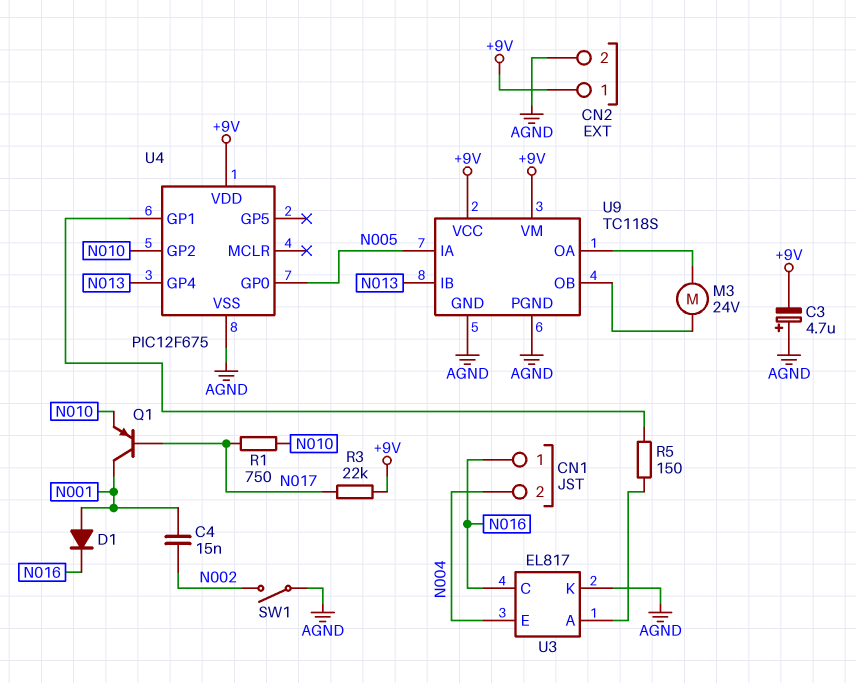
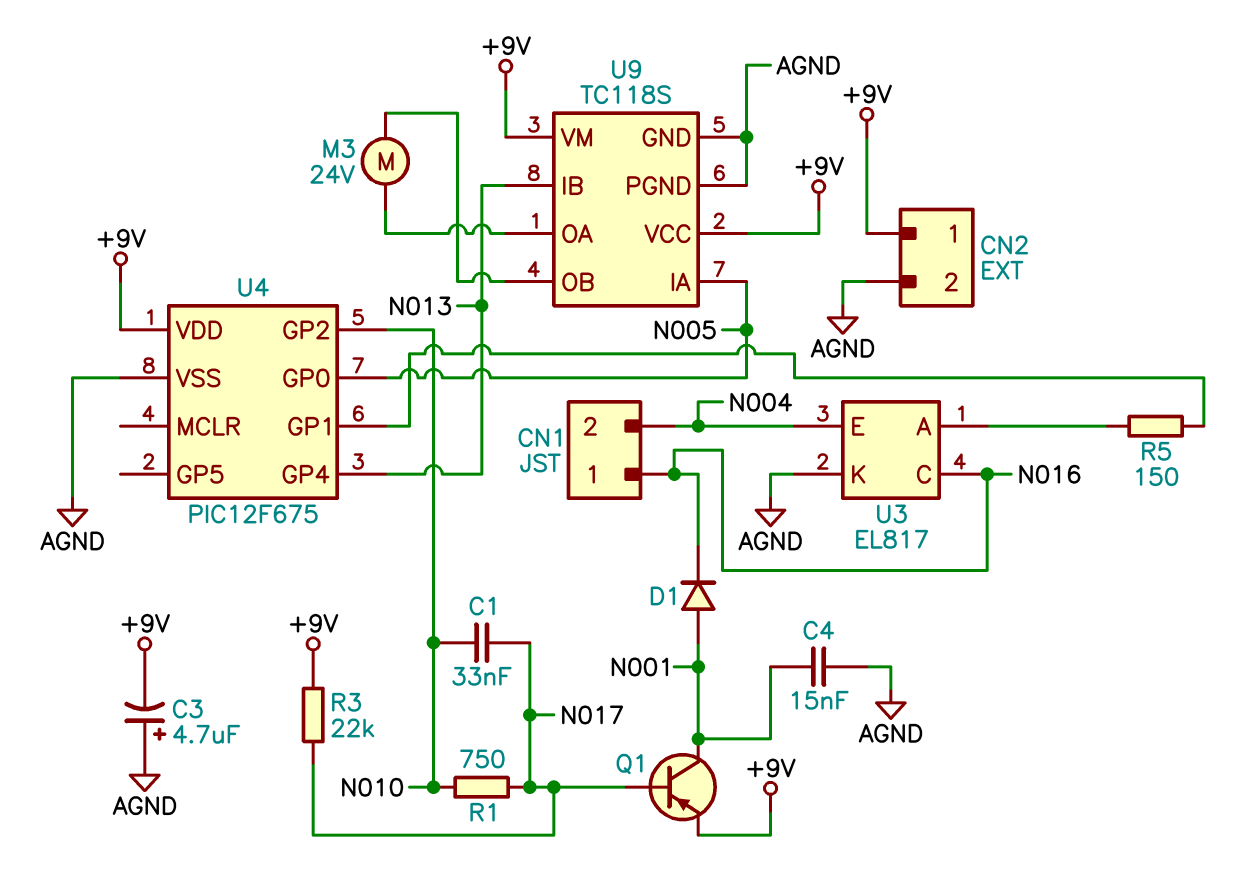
C1: none -> 33nF (N010, N017)
C4: 15nF (N001, N002) -> 15nF (AGND, N001)
Q1: PNP (B N017, C N001, E N010) -> PNP (B N017, C N001, E +9V)
SW1: switch (AGND, N002) -> none

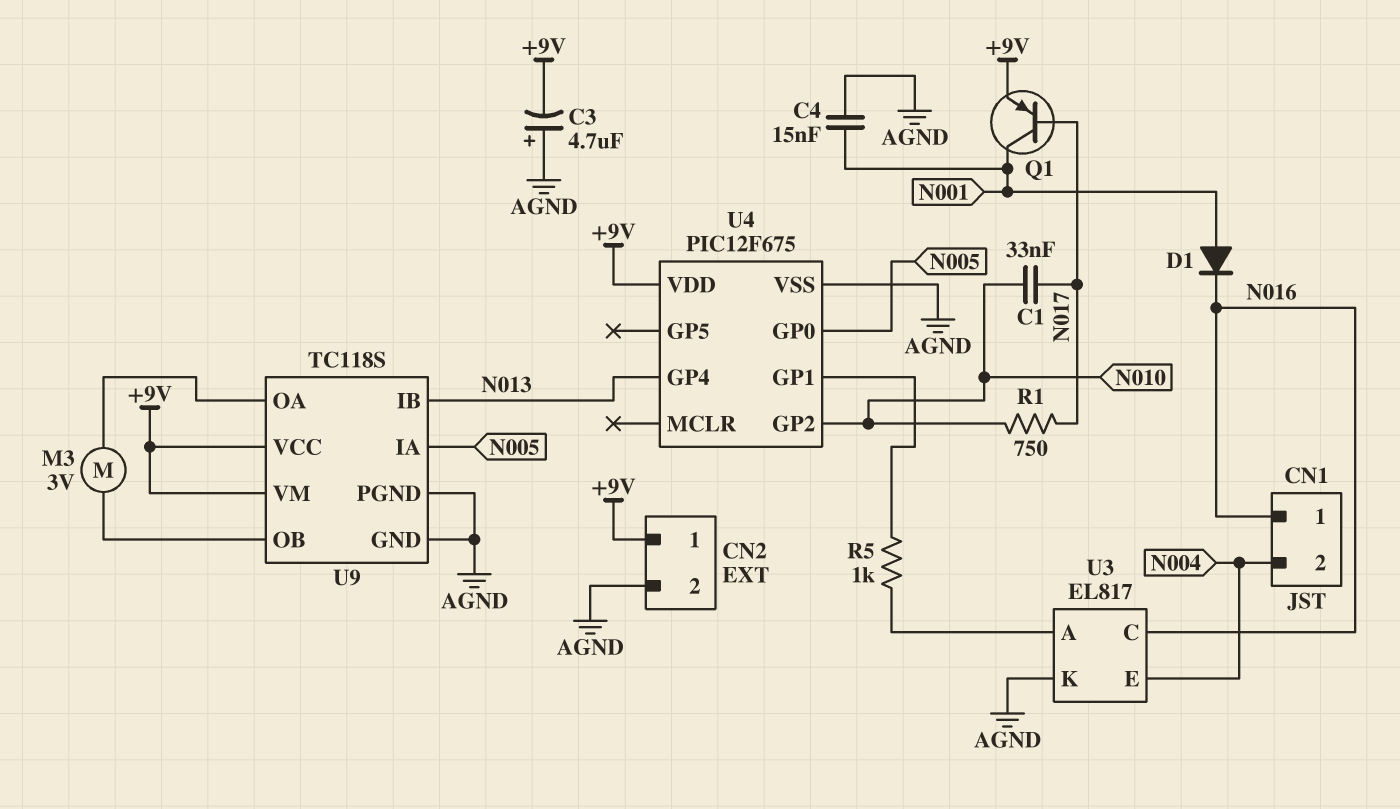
M3: motor 24V (U9/OA, U9/OB) -> motor 3V (U9/OA, U9/OB)
R3: 22k (+9V, N017) -> none
R5: 150 (U3/A, U4/GP1) -> 1k (U3/A, U4/GP1)

